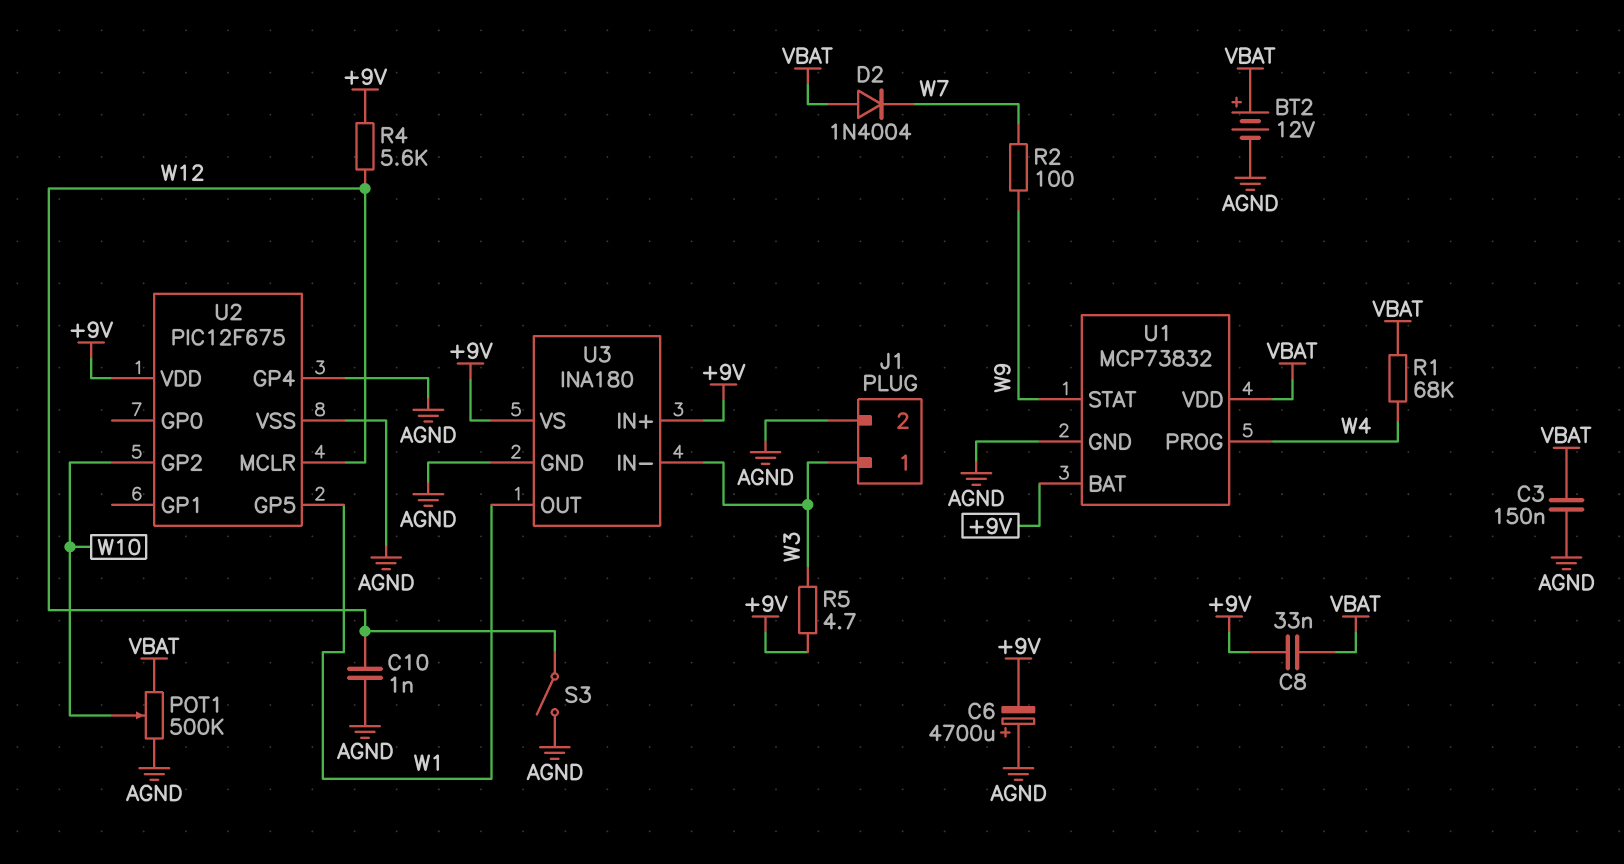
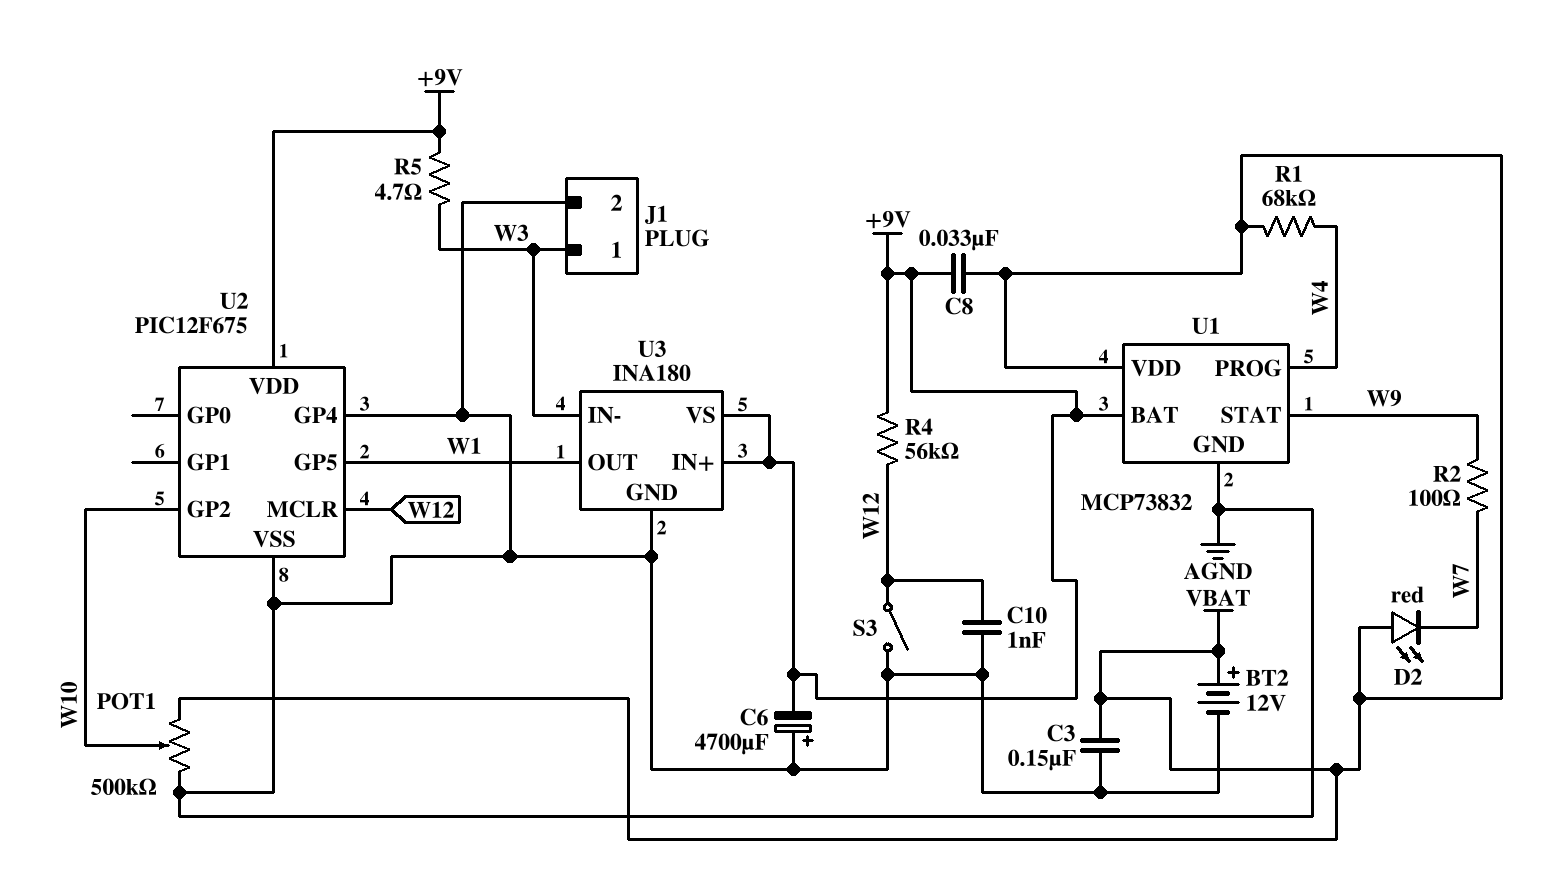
D2: diode 1N4004 (A VBAT, K W7) -> LED red (A VBAT, K W7)
R4: 5.6k (+9V, W12) -> 56k (+9V, W12)

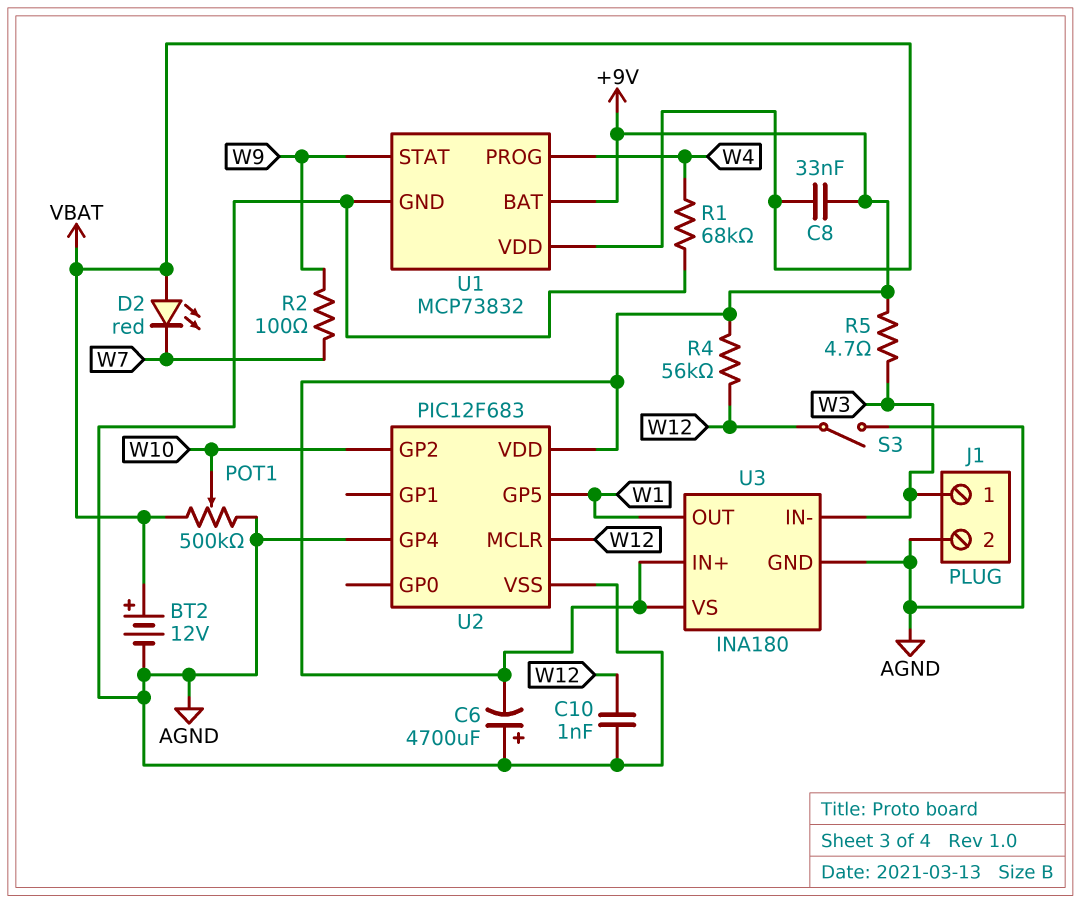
C3: 150nF (AGND, VBAT) -> none
R1: 68k (VBAT, W4) -> 68k (AGND, W4)
U2: PIC12F675 -> PIC12F683

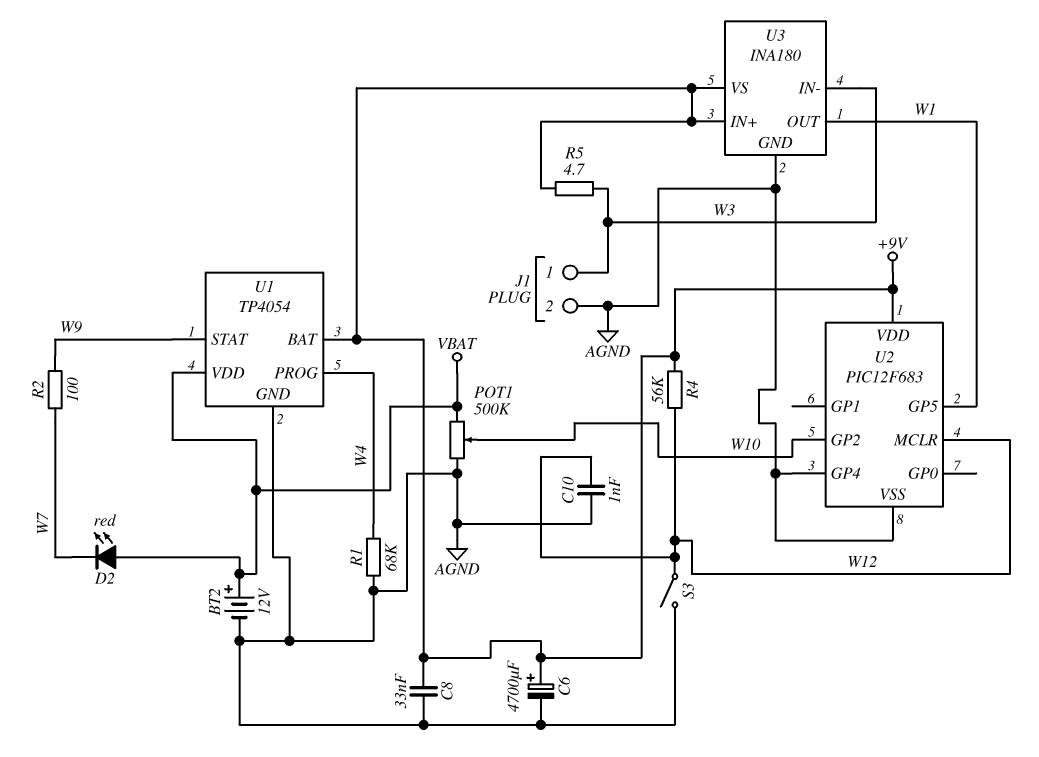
C6: 4700uF (plus AGND, minus +9V) -> 4700uF (plus +9V, minus AGND)
C8: 33nF (+9V, VBAT) -> 33nF (+9V, AGND)
U1: MCP73832 -> TP4054

